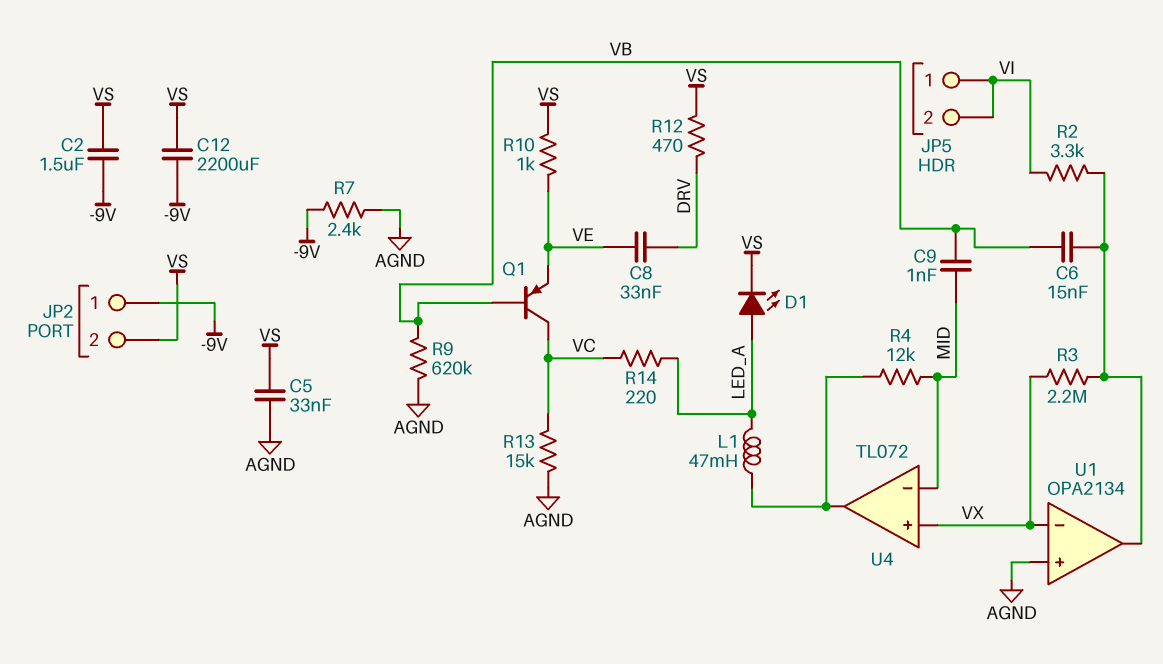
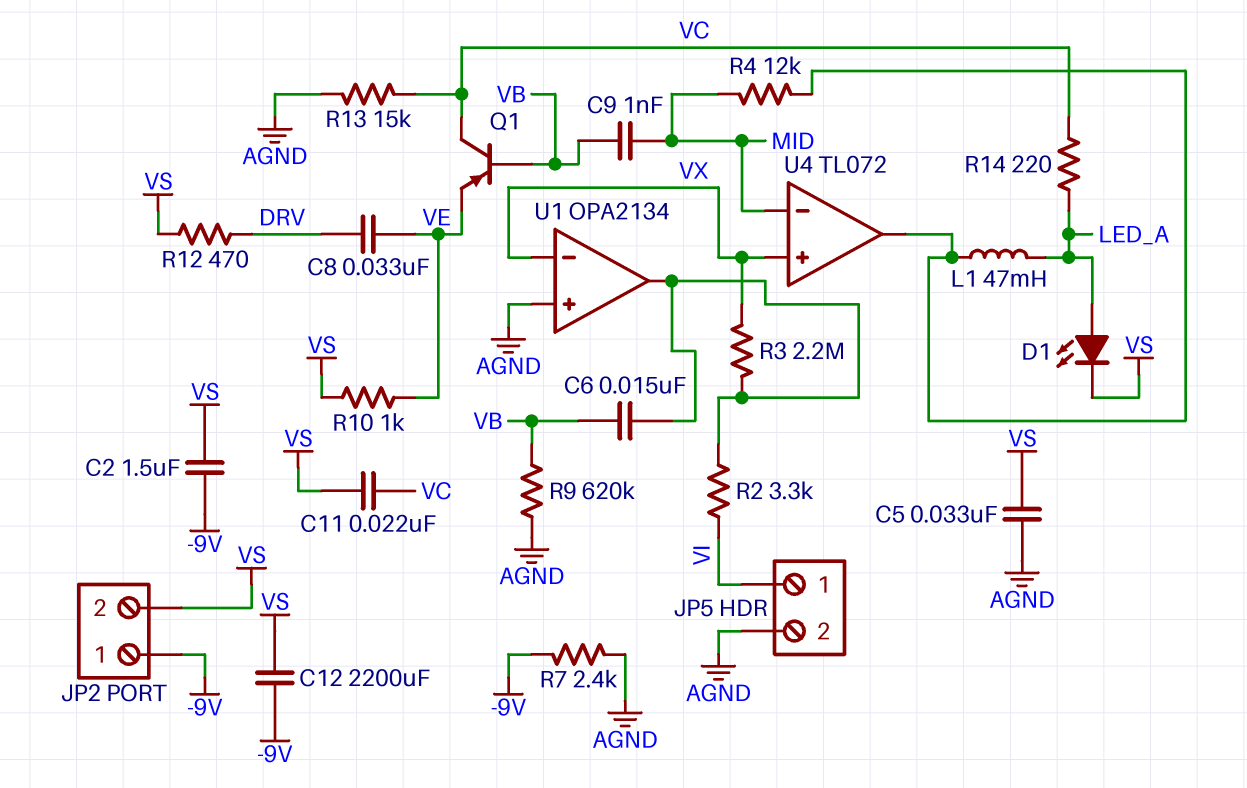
C11: none -> 22nF (VC, VS)
JP5 pin 2: VI -> AGND

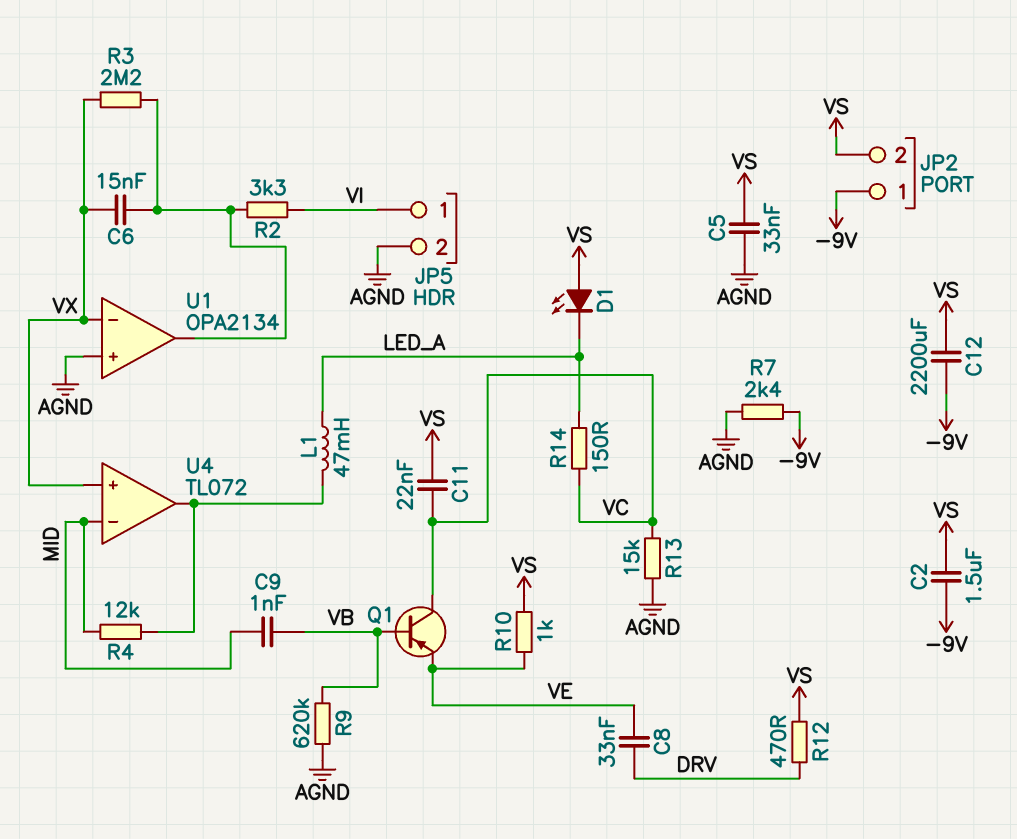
C6: 15nF (U1/out, VB) -> 15nF (U1/out, VX)
D1: LED (A LED_A, K VS) -> LED (A VS, K LED_A)
R14: 220 (LED_A, VC) -> 150 (LED_A, VC)

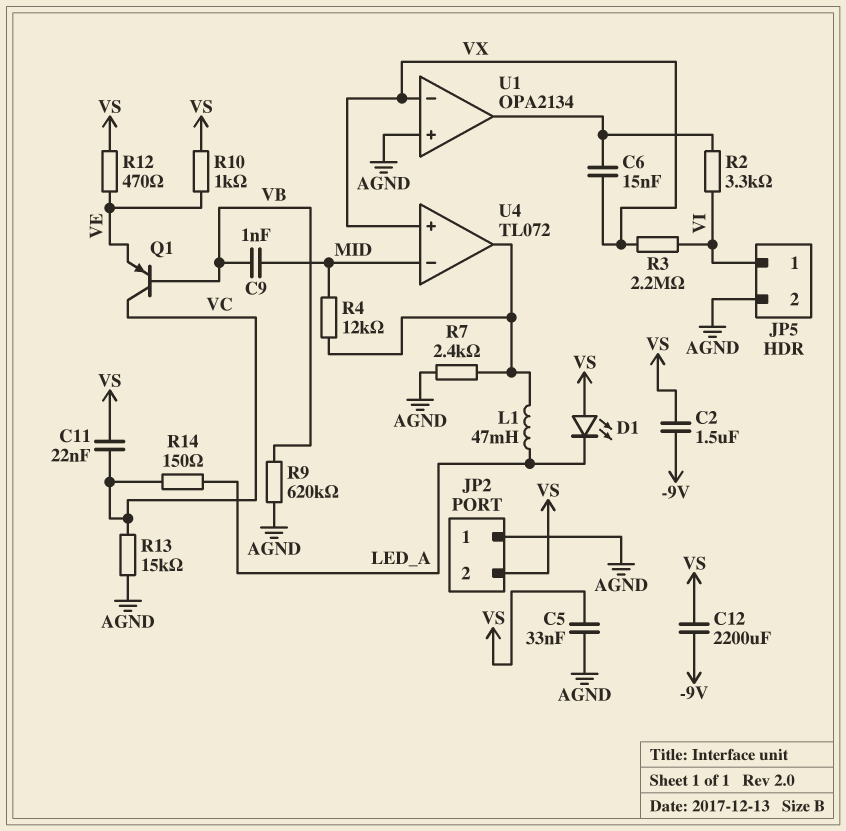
C8: 33nF (DRV, VE) -> none
JP2 pin 1: -9V -> AGND
R3: 2.2M (U1/out, VX) -> 2.2M (VI, VX)
R7: 2.4k (-9V, AGND) -> 2.4k (AGND, U4/out)
R12: 470 (DRV, VS) -> 470 (VE, VS)

